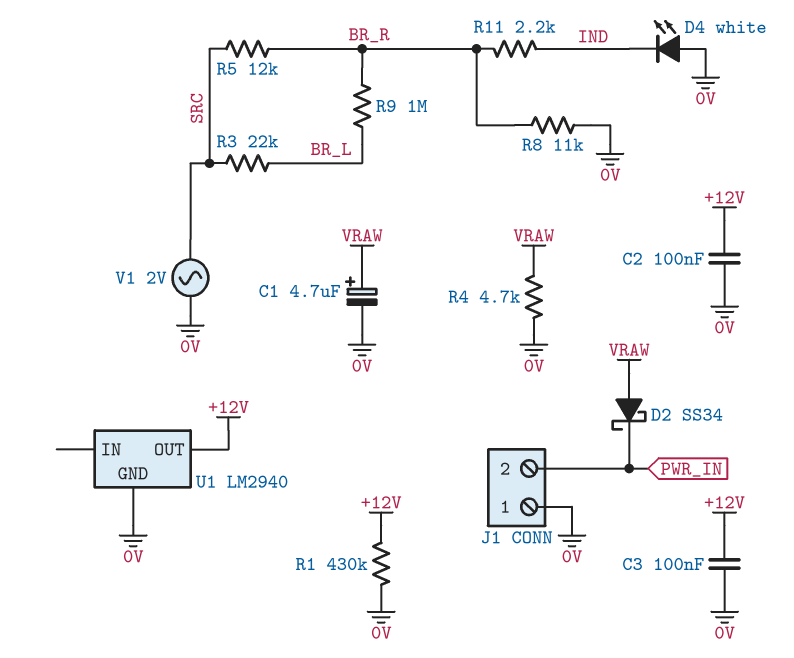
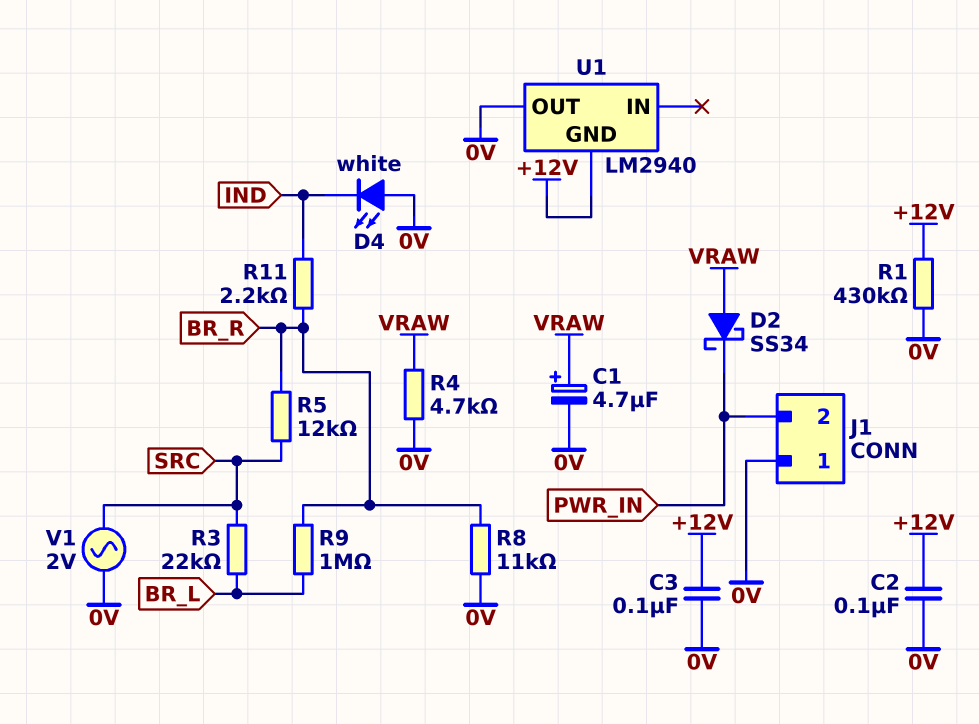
U1 pin GND: 0V -> +12V
U1 pin OUT: +12V -> 0V

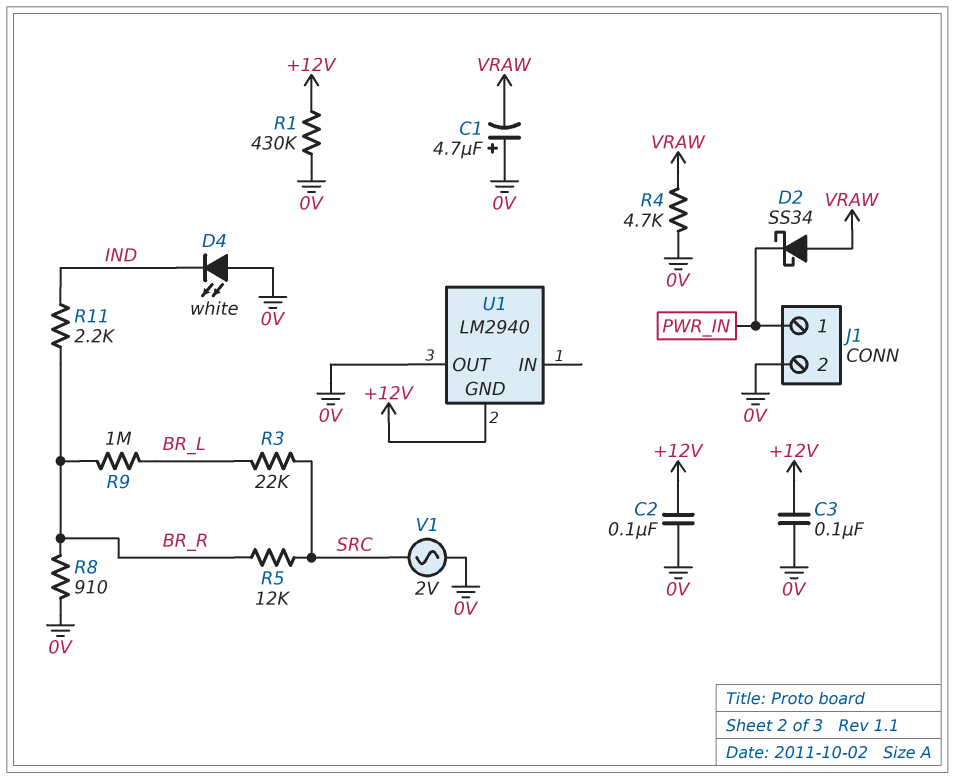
C1: 4.7uF (plus VRAW, minus 0V) -> 4.7uF (plus 0V, minus VRAW)
J1 pin 1: 0V -> PWR_IN
J1 pin 2: PWR_IN -> 0V
R8: 11k (0V, BR_R) -> 910 (0V, BR_R)

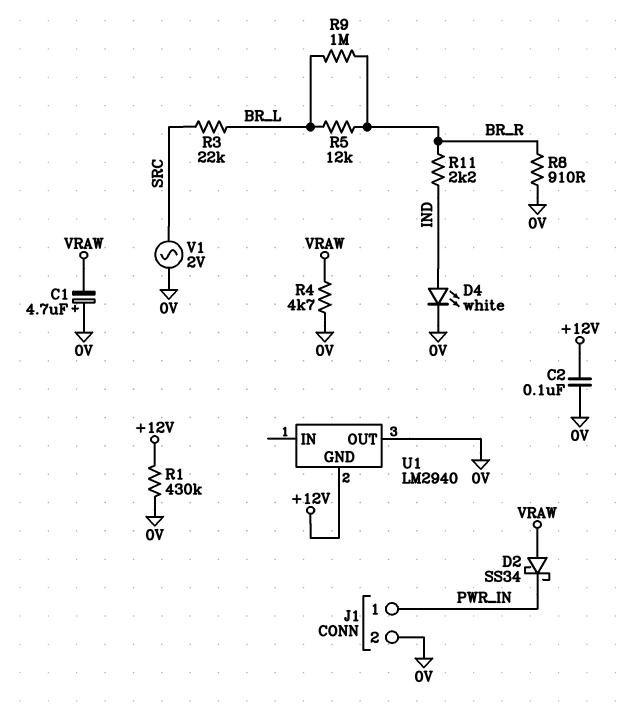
C3: 100nF (+12V, 0V) -> none
D4: LED white (A 0V, K IND) -> LED white (A IND, K 0V)
R5: 12k (BR_R, SRC) -> 12k (BR_L, BR_R)

